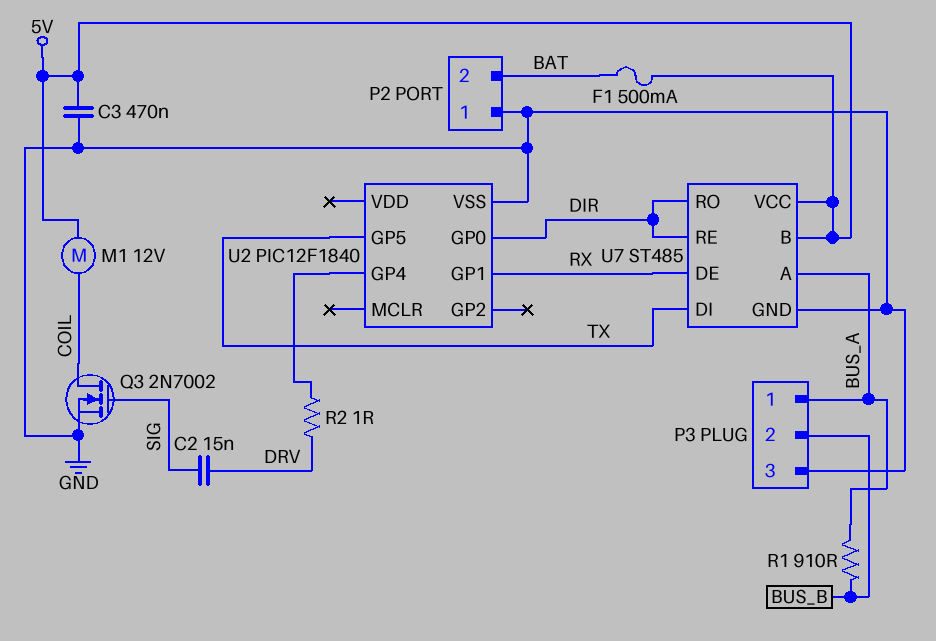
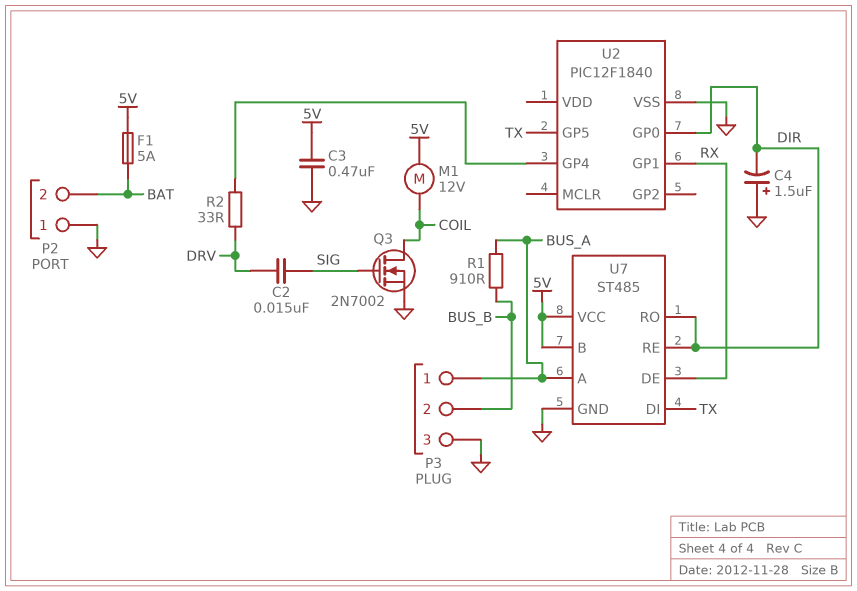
C4: none -> 1.5uF (plus GND, minus DIR)
F1: 500mA (5V, BAT) -> 5A (5V, BAT)
R2: 1 (DRV, U2/GP4) -> 33 (DRV, U2/GP4)

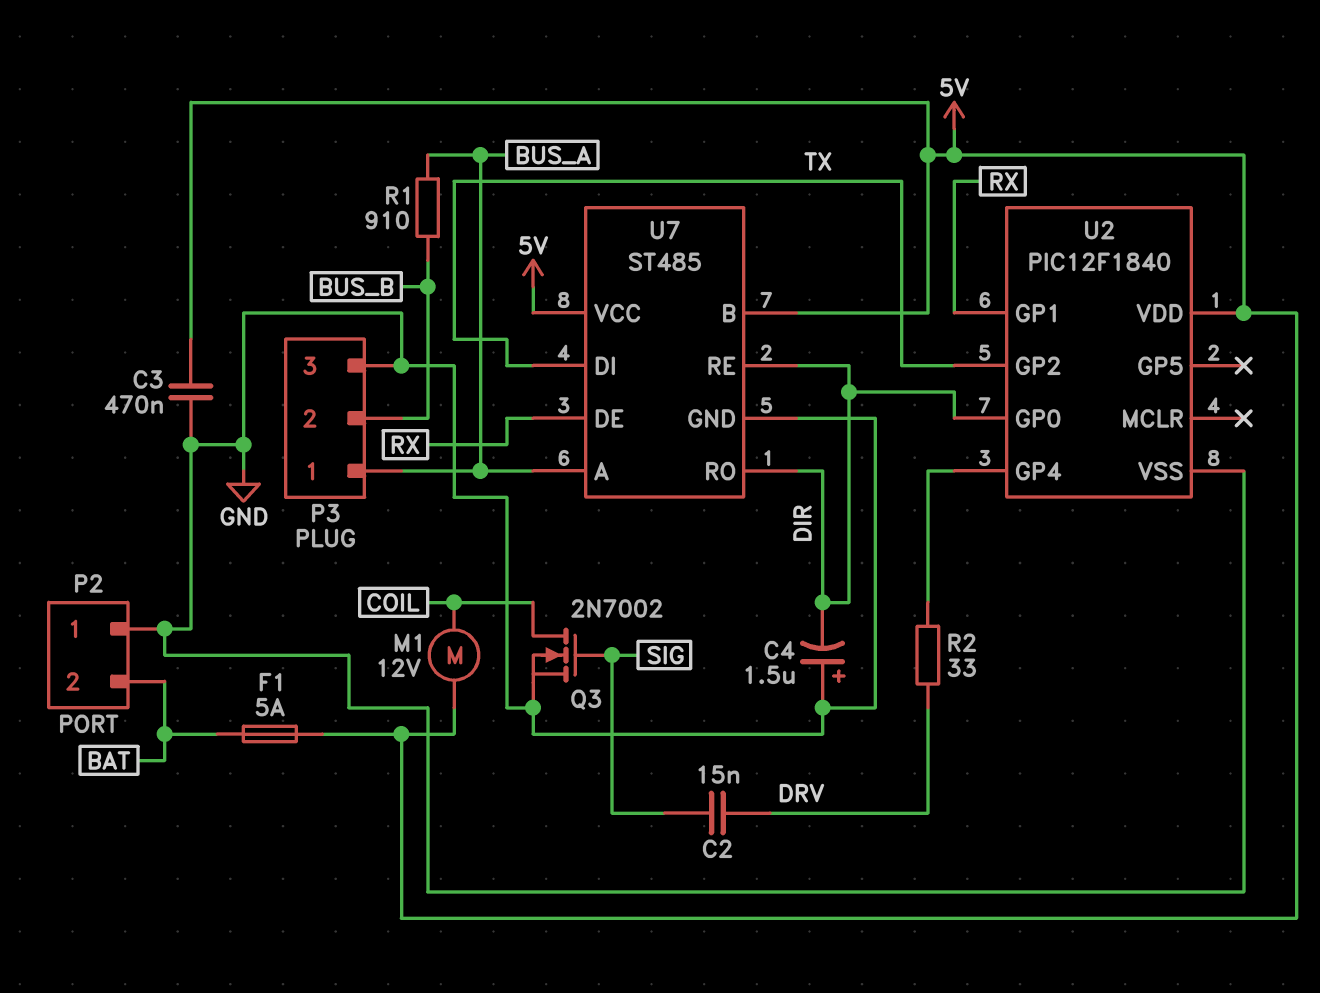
U2 pin GP2: none -> TX
U2 pin GP5: TX -> none
U2 pin VDD: none -> 5V

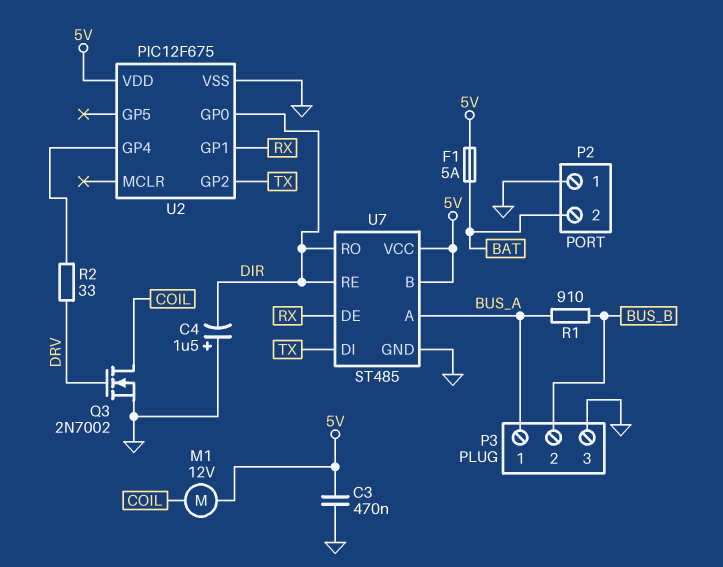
C2: 15nF (DRV, SIG) -> none
Q3: NMOS 2N7002 (G SIG, D COIL, S GND) -> NMOS 2N7002 (G DRV, D COIL, S GND)
U2: PIC12F1840 -> PIC12F675

